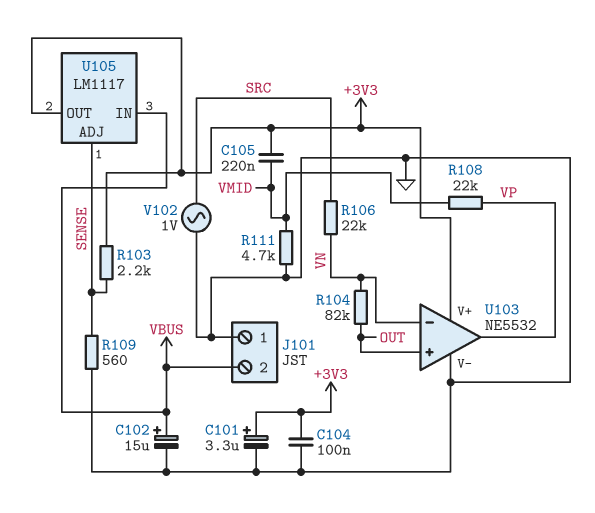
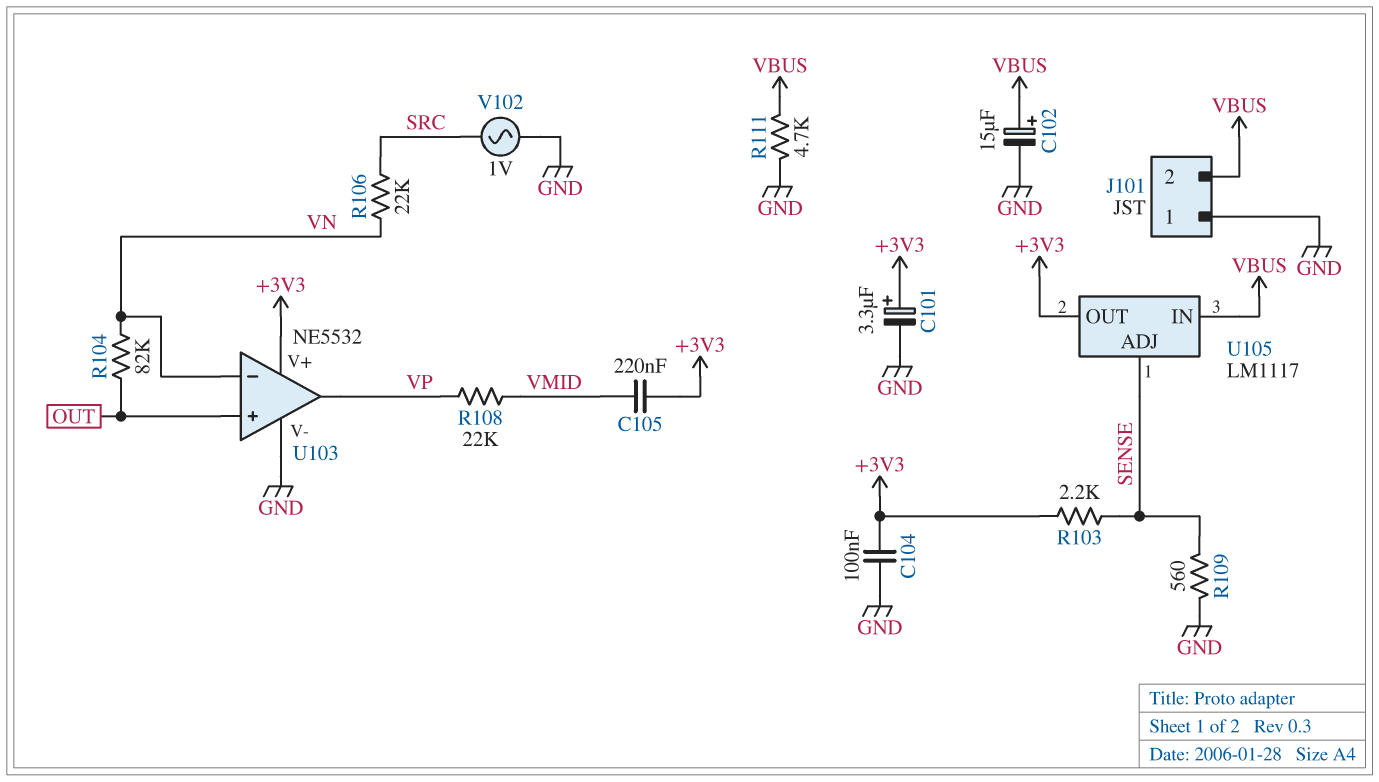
R111: 4.7k (GND, VMID) -> 4.7k (GND, VBUS)

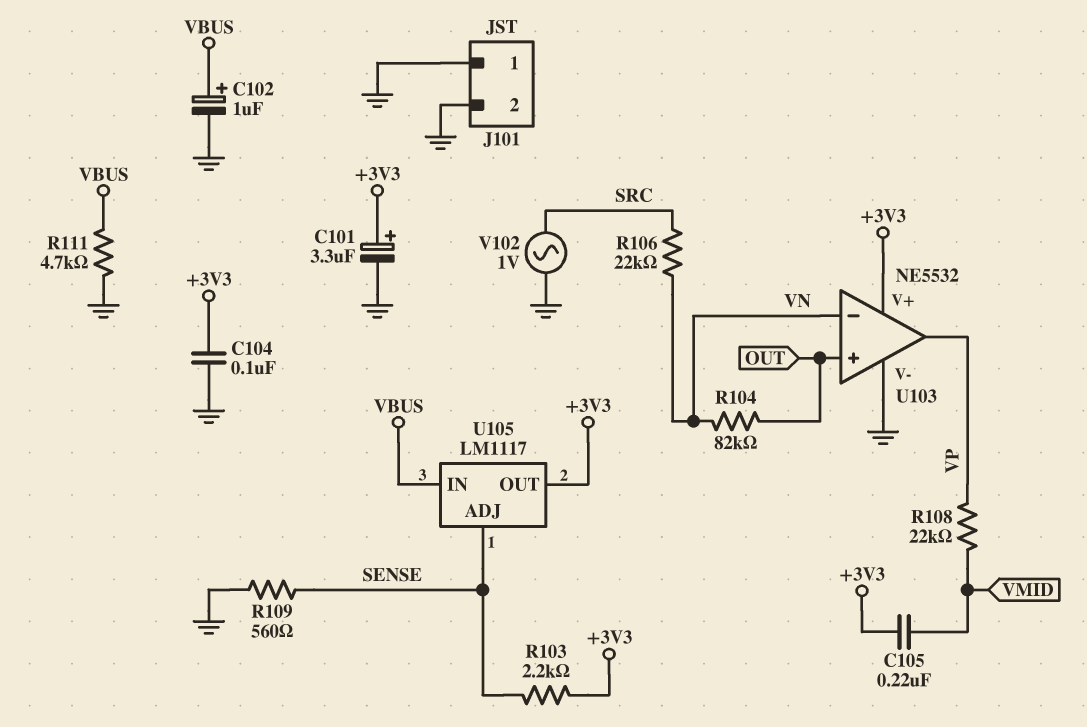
C102: 15uF (plus VBUS, minus GND) -> 1uF (plus VBUS, minus GND)
J101 pin 2: VBUS -> GND

